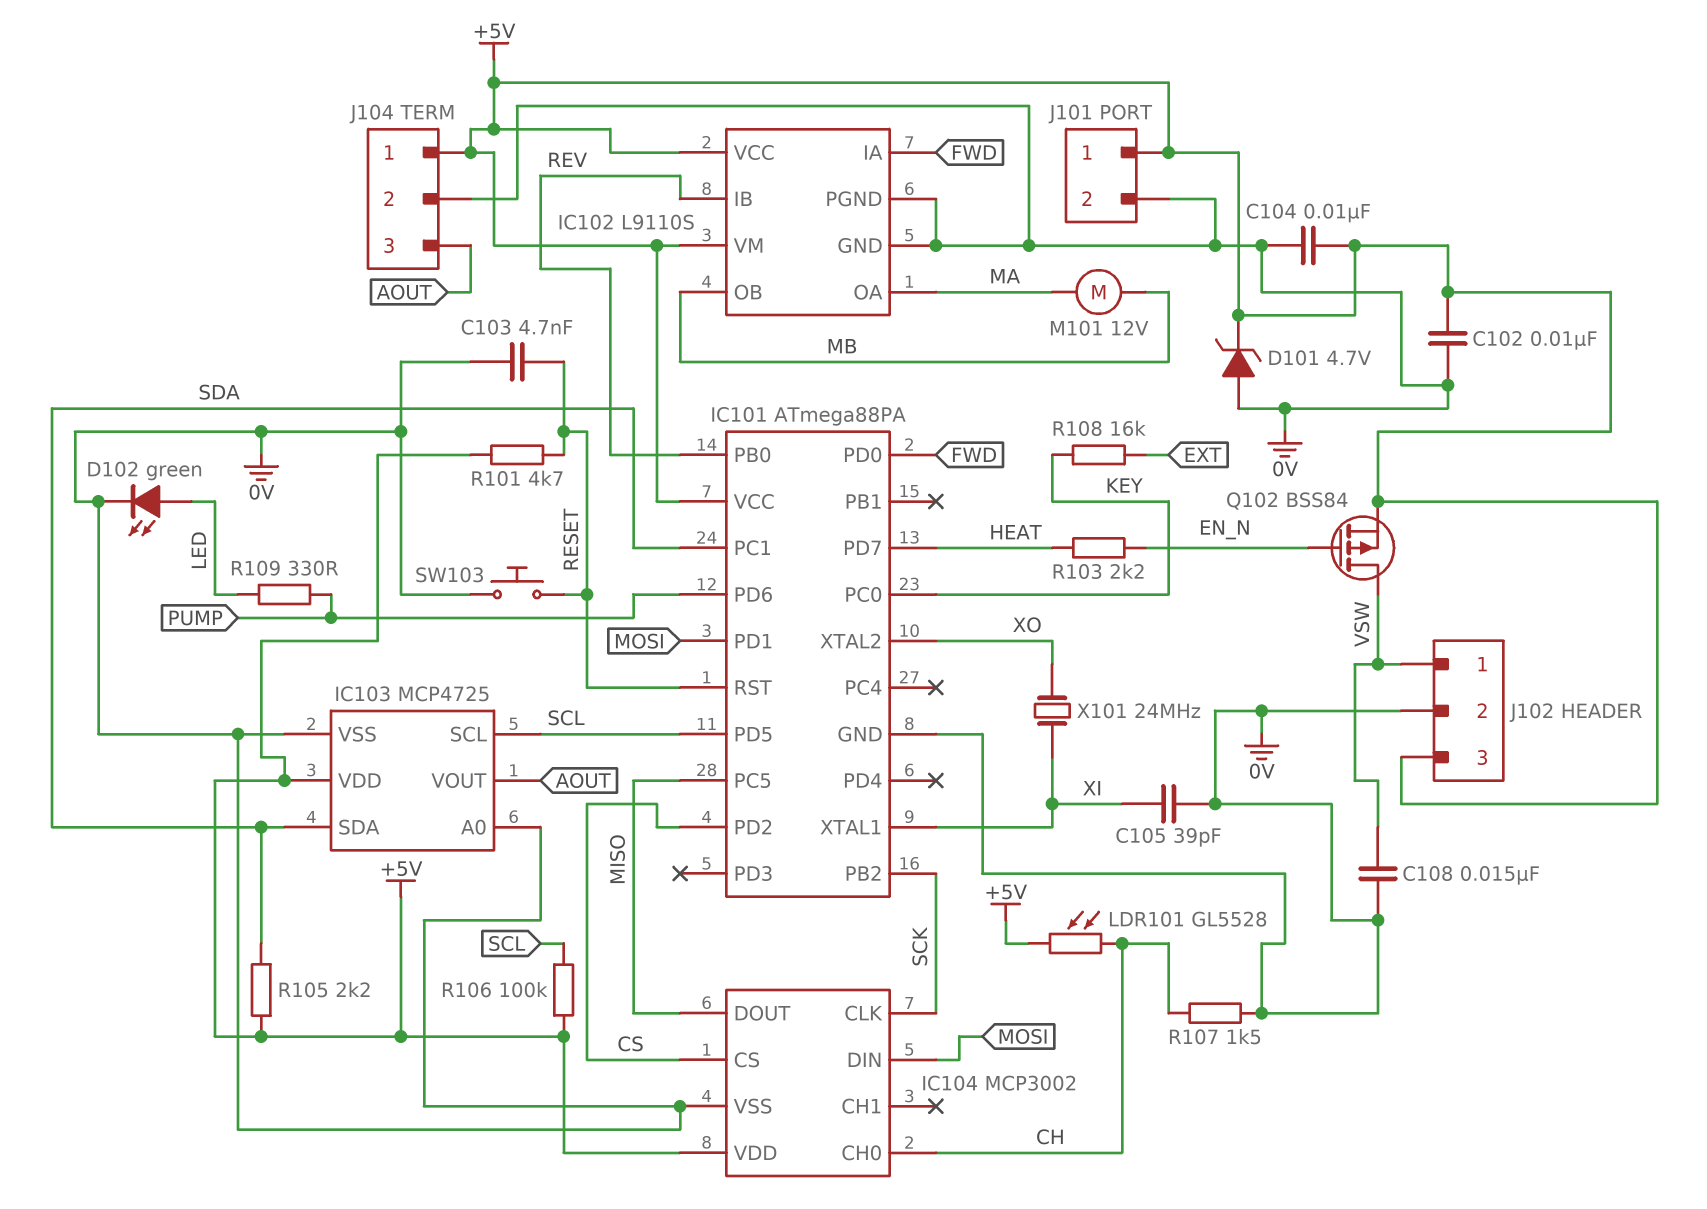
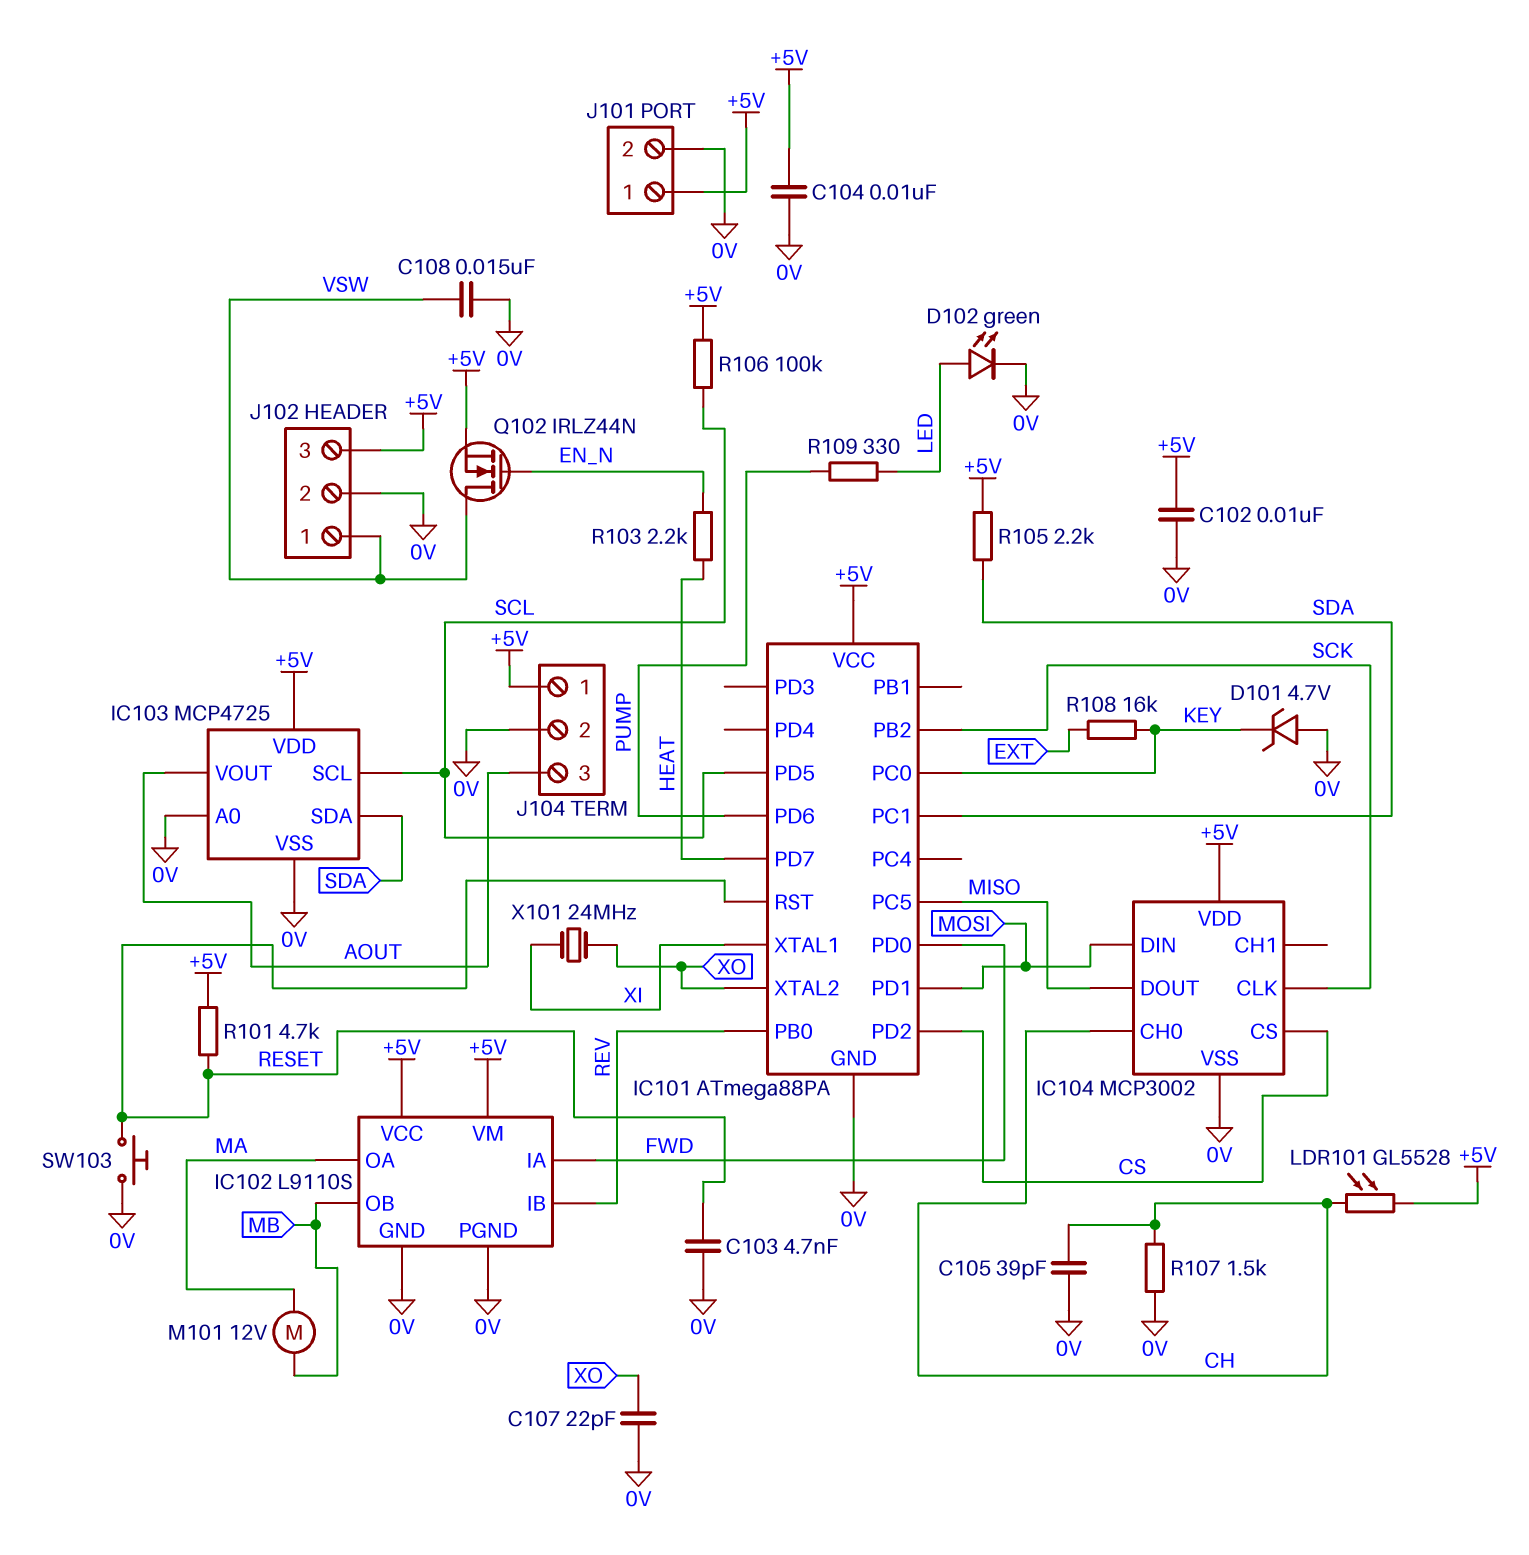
C105: 39pF (0V, XI) -> 39pF (0V, CH)
C107: none -> 22pF (0V, XO)
D101: zener 4.7V (A 0V, K +5V) -> zener 4.7V (A 0V, K KEY)
Q102: PMOS BSS84 (G EN_N, D VSW, S +5V) -> NMOS IRLZ44N (G EN_N, D VSW, S +5V)

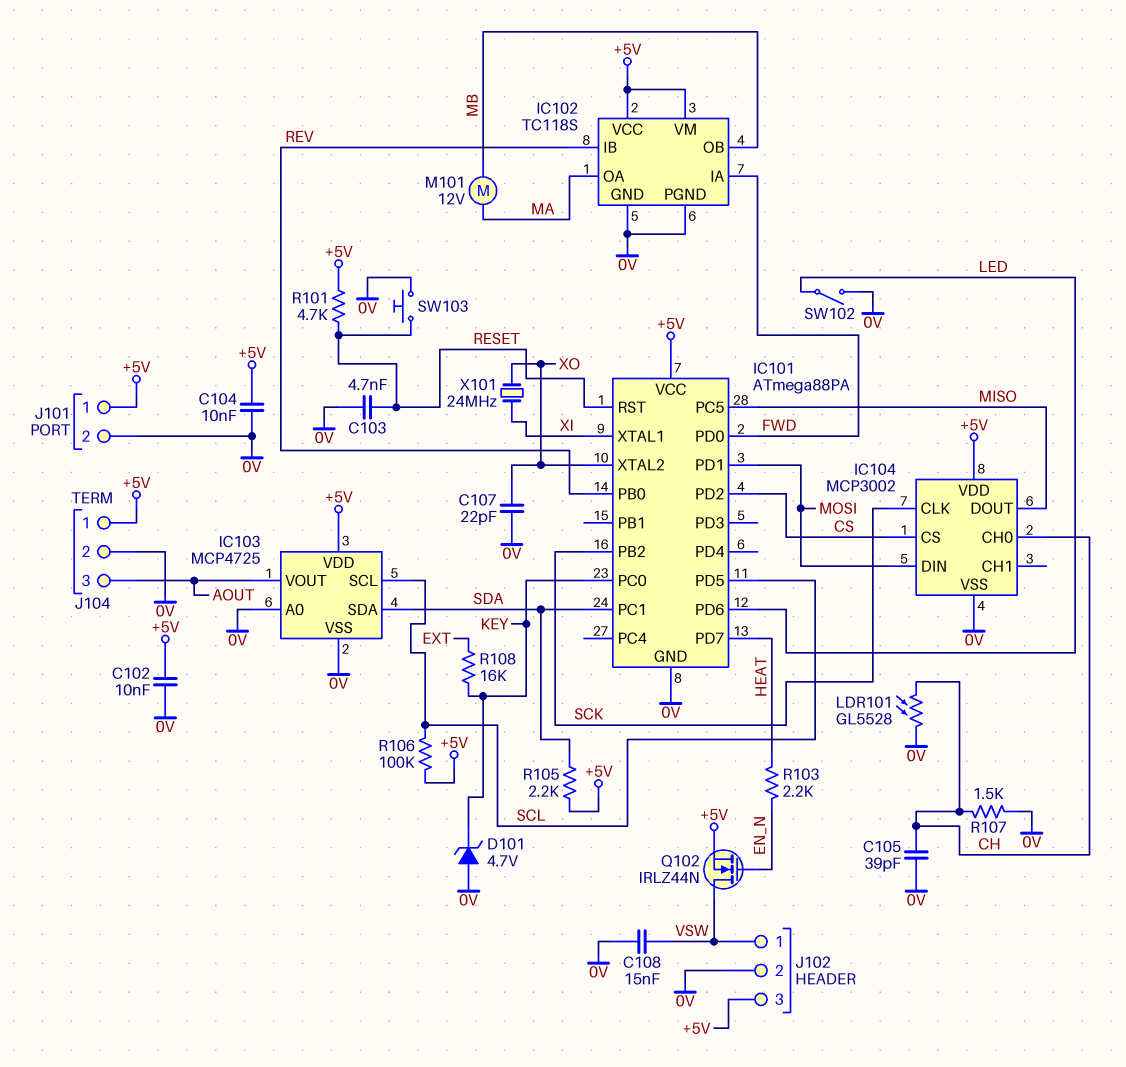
D102: LED green (A LED, K 0V) -> none
IC101 pin PD6: PUMP -> LED
IC102: L9110S -> TC118S
LDR101: GL5528 (+5V, CH) -> GL5528 (0V, CH)
R109: 330 (LED, PUMP) -> none
SW102: none -> switch (0V, LED)

